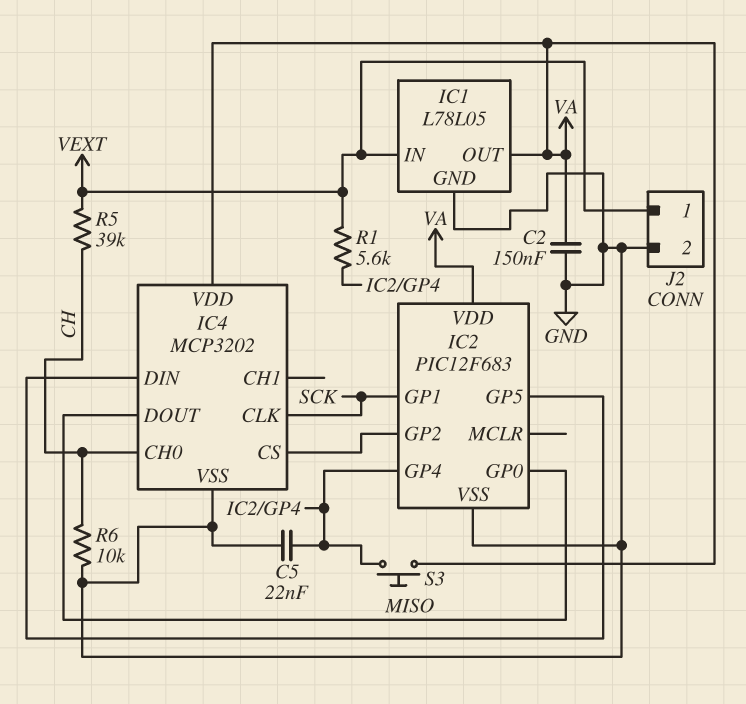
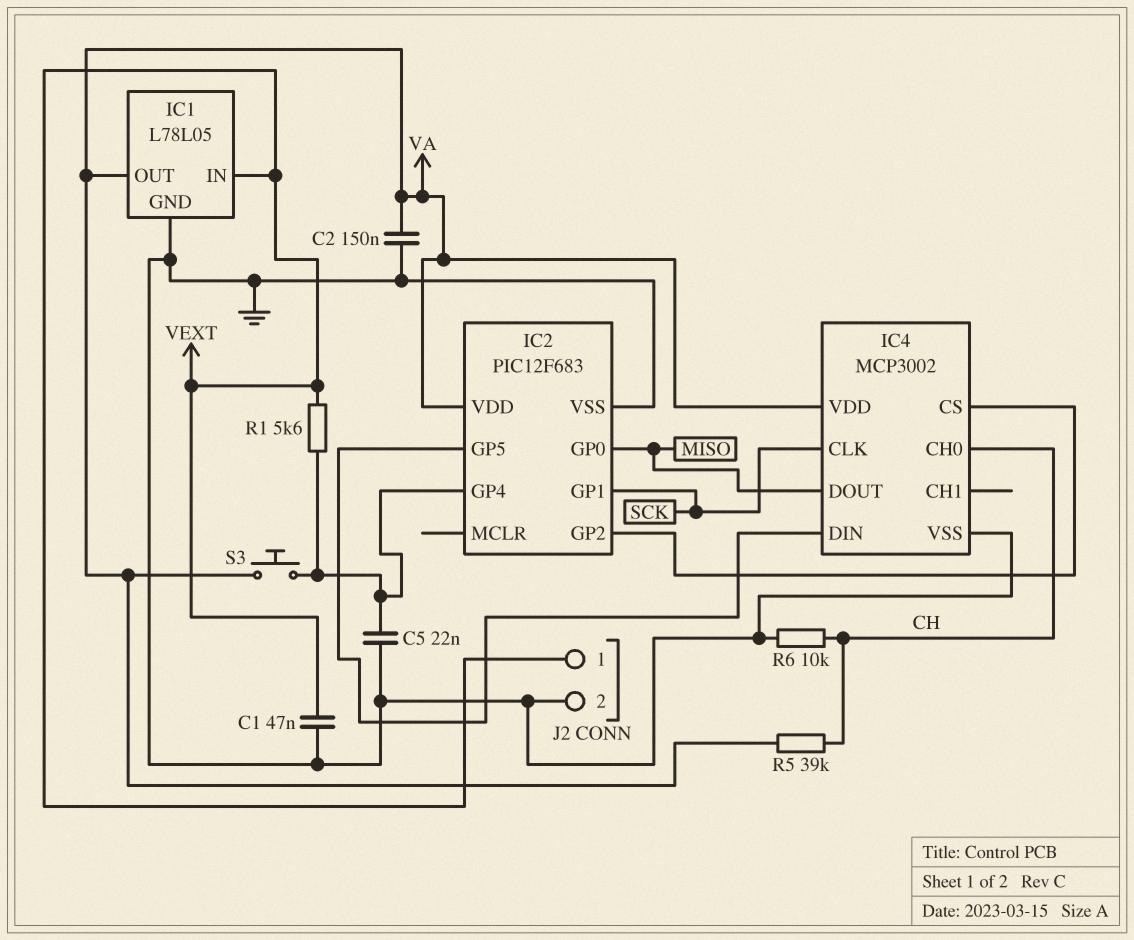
C1: none -> 47nF (GND, VEXT)
IC4: MCP3202 -> MCP3002
R5: 39k (CH, VEXT) -> 39k (CH, VA)

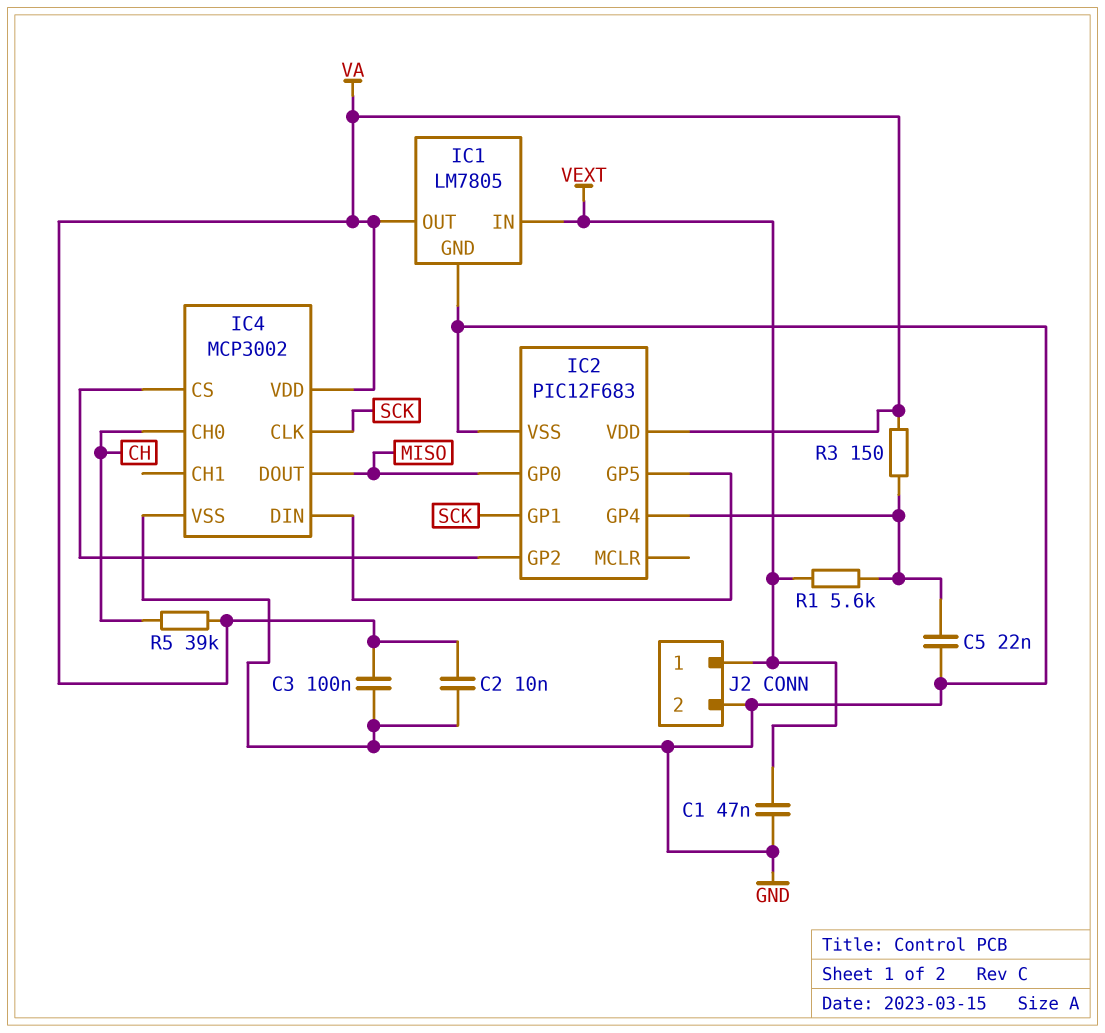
C2: 150nF (GND, VA) -> 10nF (GND, VA)
C3: none -> 100nF (GND, VA)
IC1: L78L05 -> LM7805
R3: none -> 150 (IC2/GP4, VA)
R6: 10k (CH, GND) -> none
S3: button (IC2/GP4, VA) -> none

